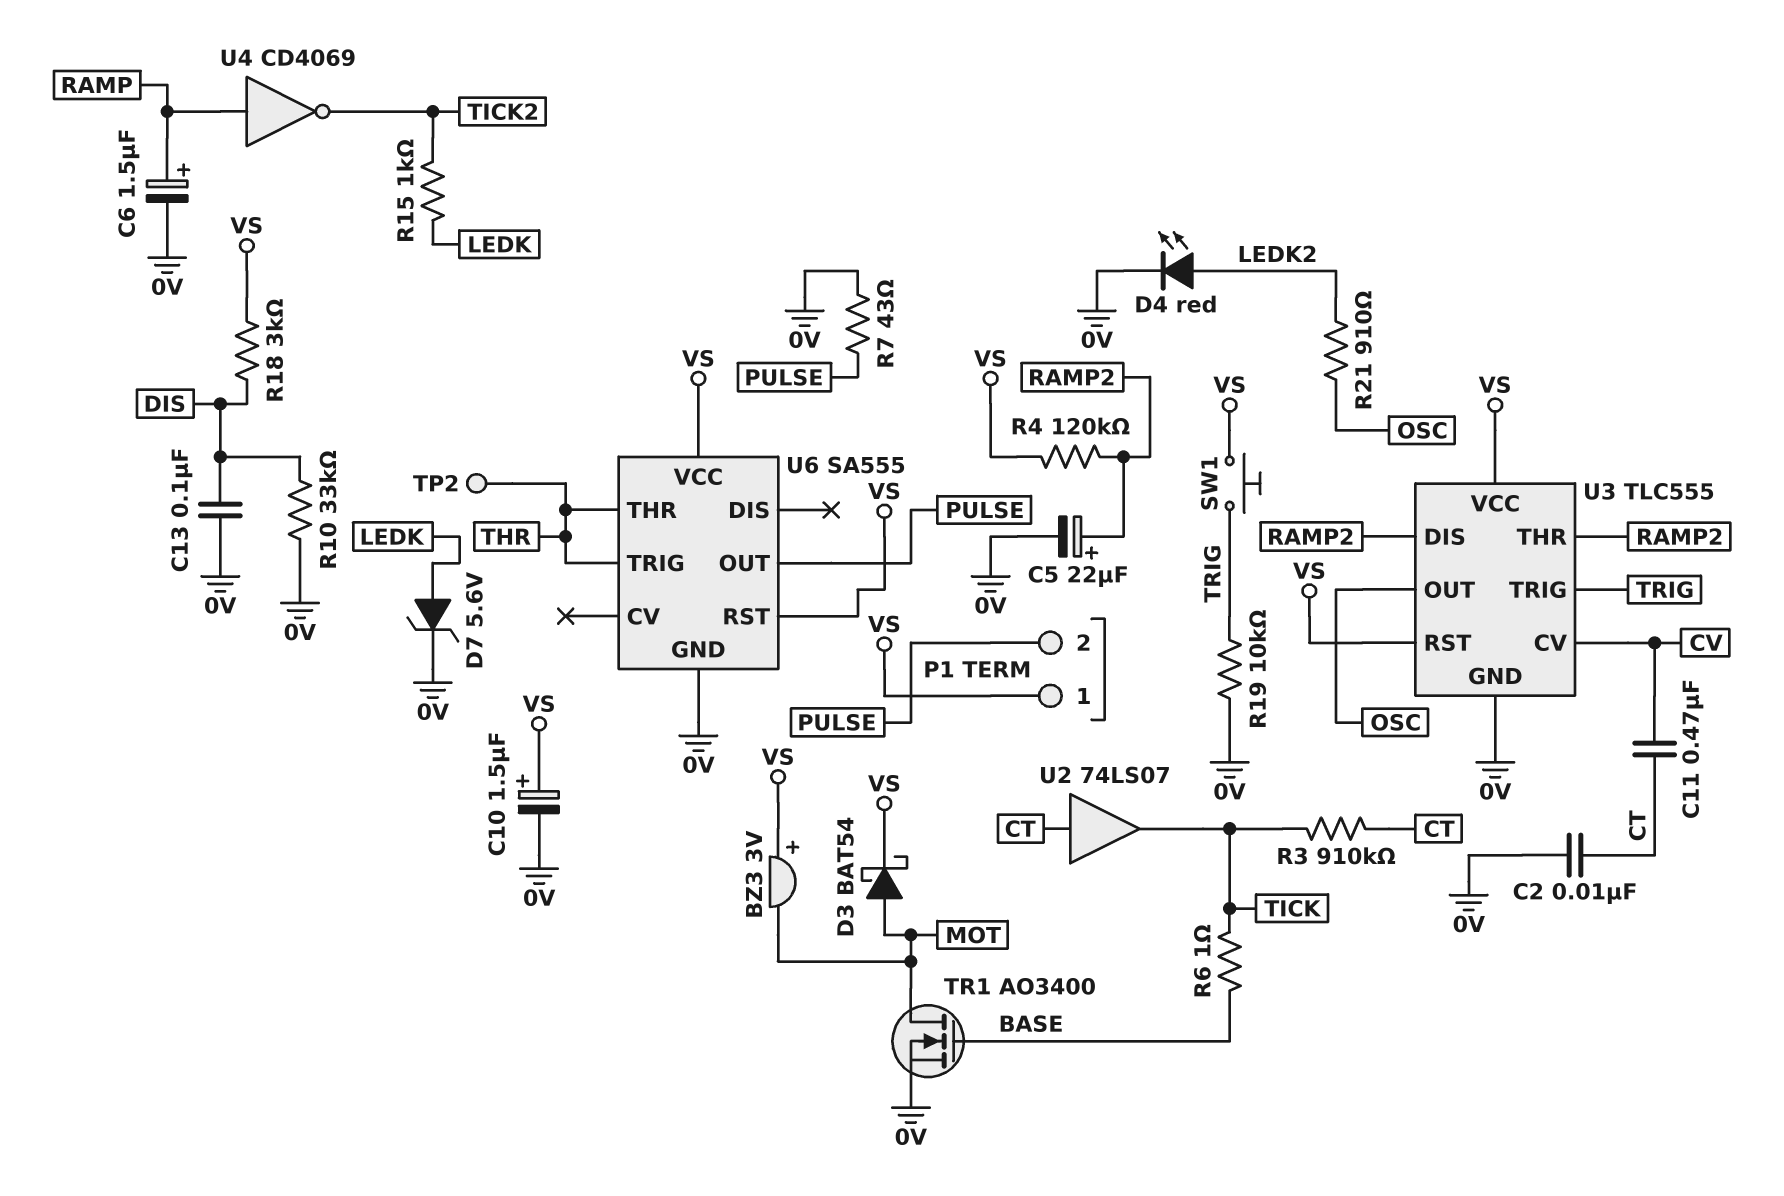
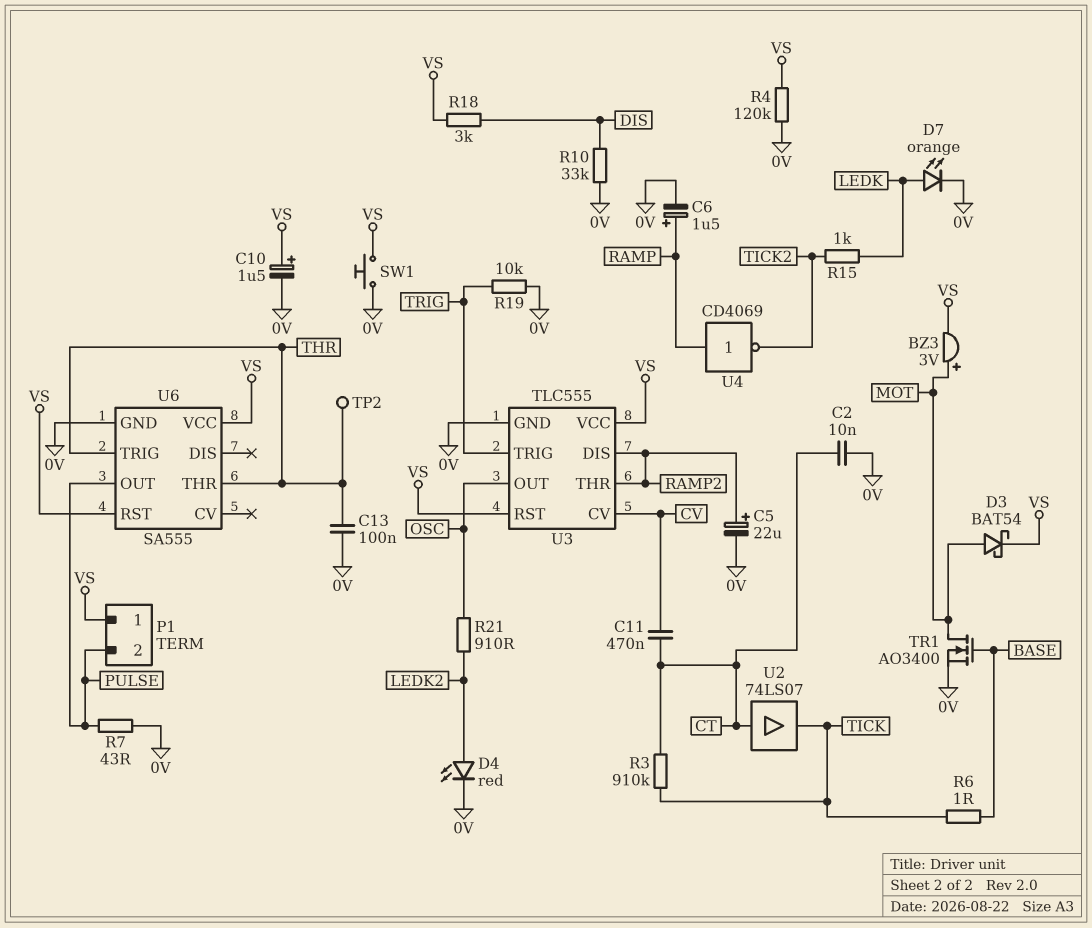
BZ3: buzzer 3V (plus VS, minus MOT) -> buzzer 3V (plus MOT, minus VS)
C13: 100nF (0V, DIS) -> 100nF (0V, THR)
D7: zener 5.6V (A LEDK, K 0V) -> LED orange (A LEDK, K 0V)
R4: 120k (RAMP2, VS) -> 120k (0V, VS)
SW1: button (TRIG, VS) -> button (0V, VS)

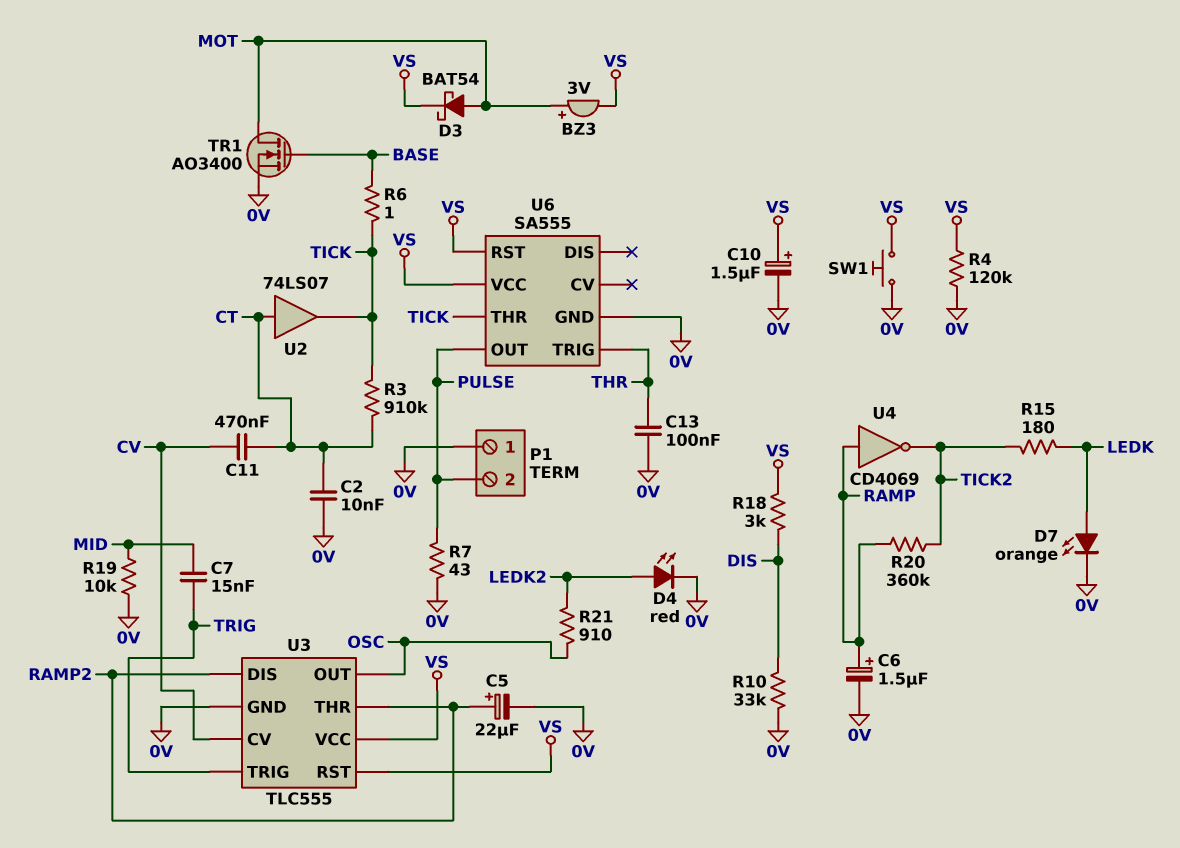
C7: none -> 15nF (MID, TRIG)
P1 pin 1: VS -> 0V
R15: 1k (LEDK, TICK2) -> 180 (LEDK, TICK2)
R19: 10k (0V, TRIG) -> 10k (0V, MID)
R20: none -> 360k (RAMP, TICK2)
TP2: test point (THR) -> none
U6 pin THR: THR -> TICK

